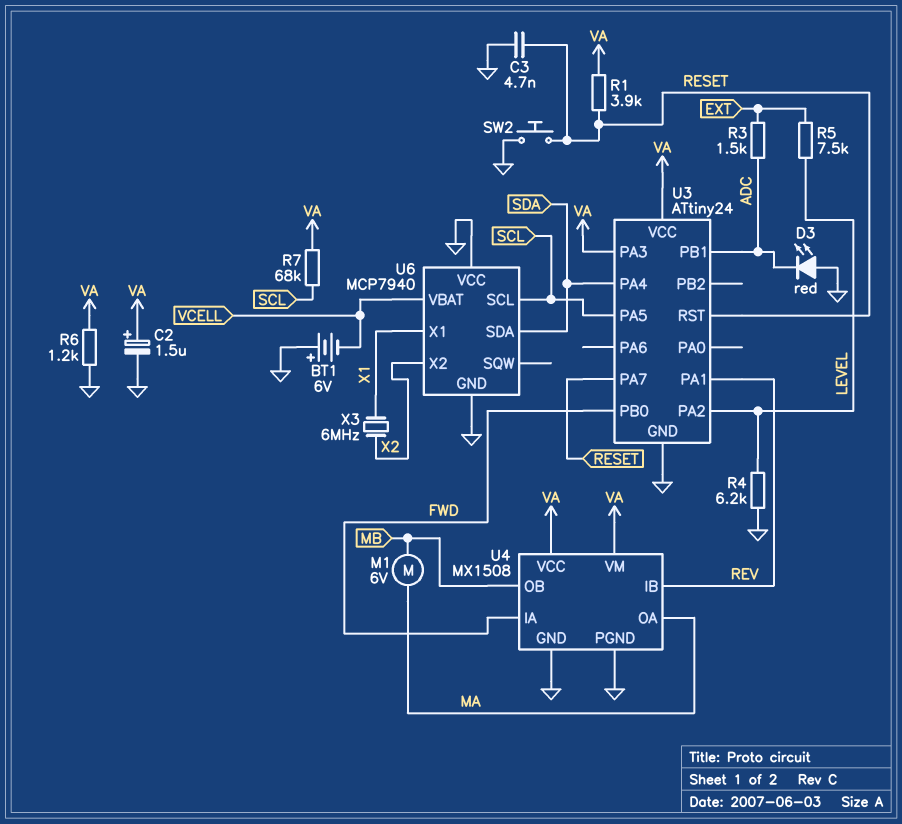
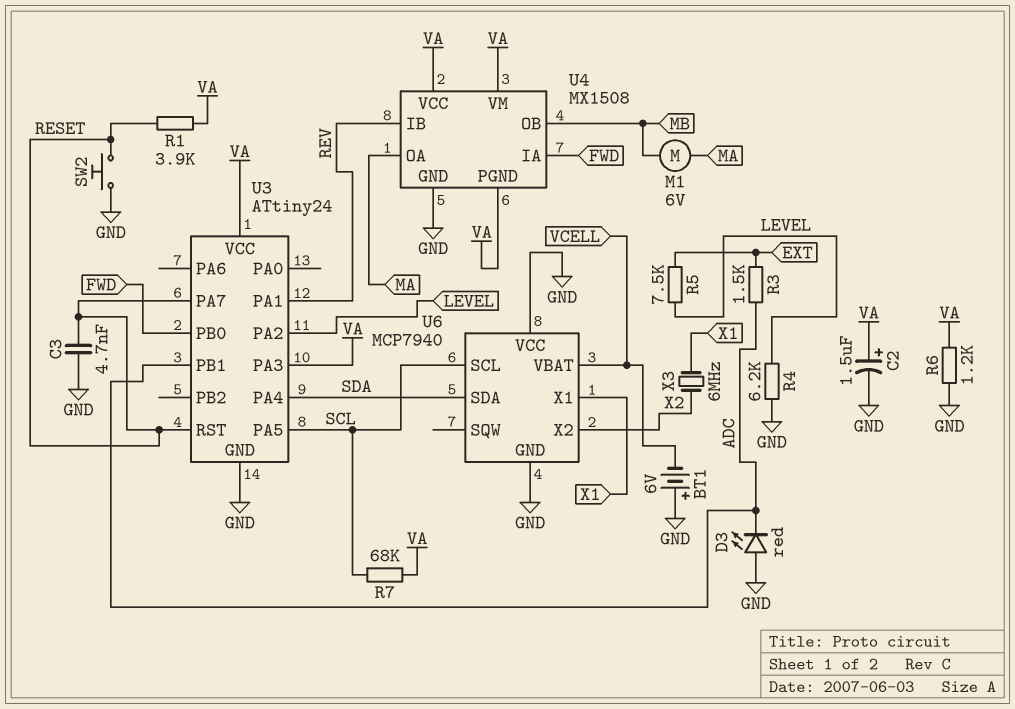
U4 pin PGND: GND -> VA

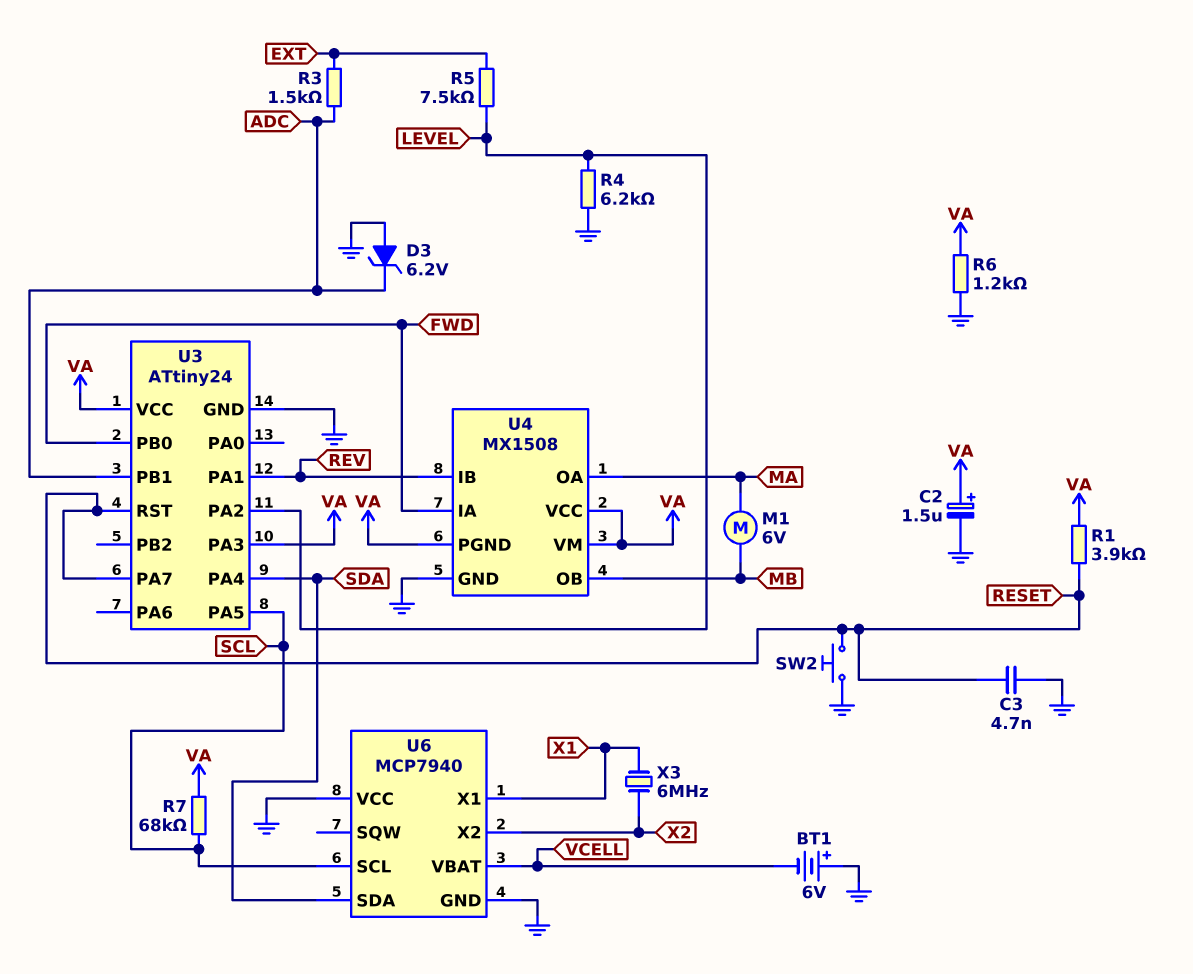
D3: LED red (A GND, K ADC) -> zener 6.2V (A GND, K ADC)

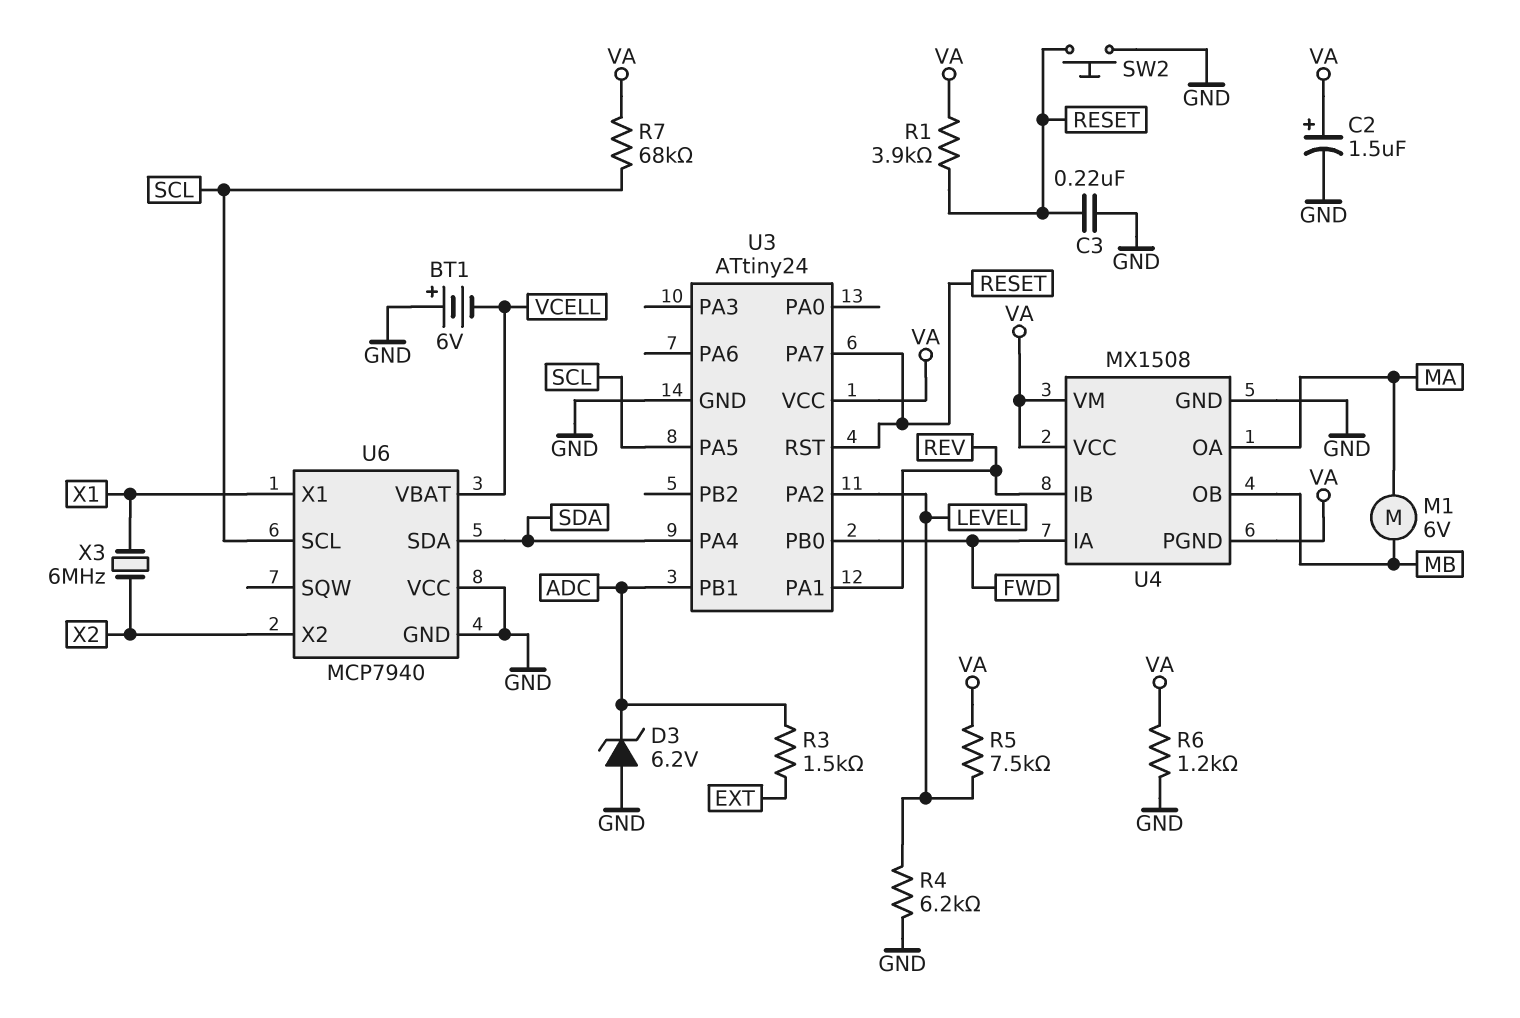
C3: 4.7nF (GND, RESET) -> 220nF (GND, RESET)
R5: 7.5k (EXT, LEVEL) -> 7.5k (LEVEL, VA)
U3 pin PA3: VA -> none

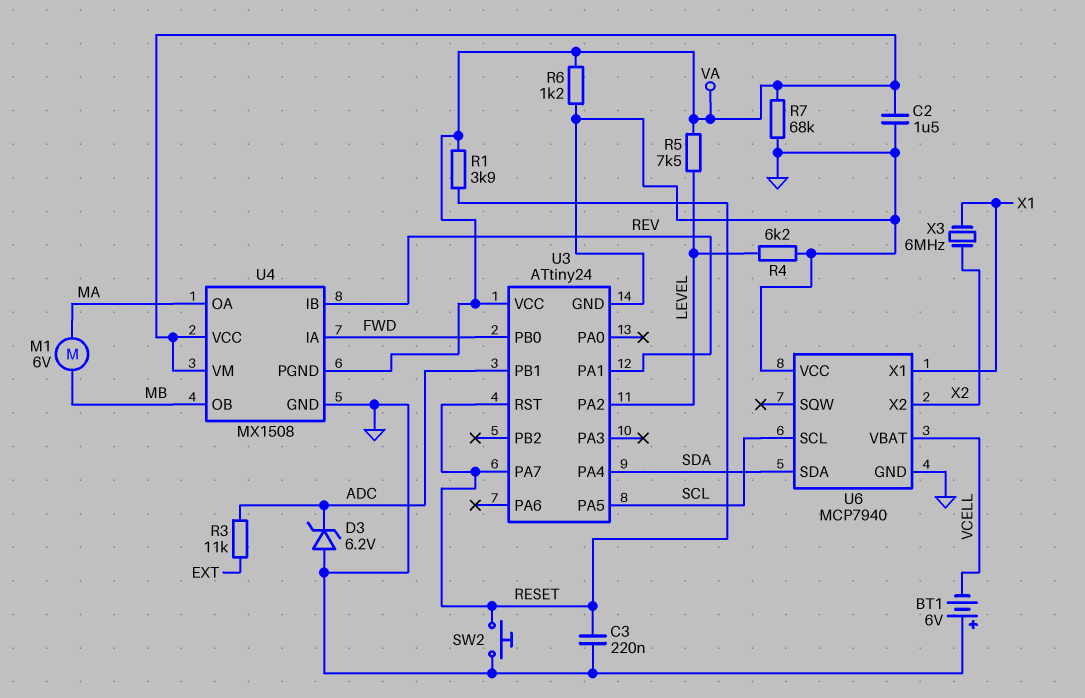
C2: 1.5uF (plus VA, minus GND) -> 1.5uF (GND, VA)
R3: 1.5k (ADC, EXT) -> 11k (ADC, EXT)
R7: 68k (SCL, VA) -> 68k (GND, VA)

